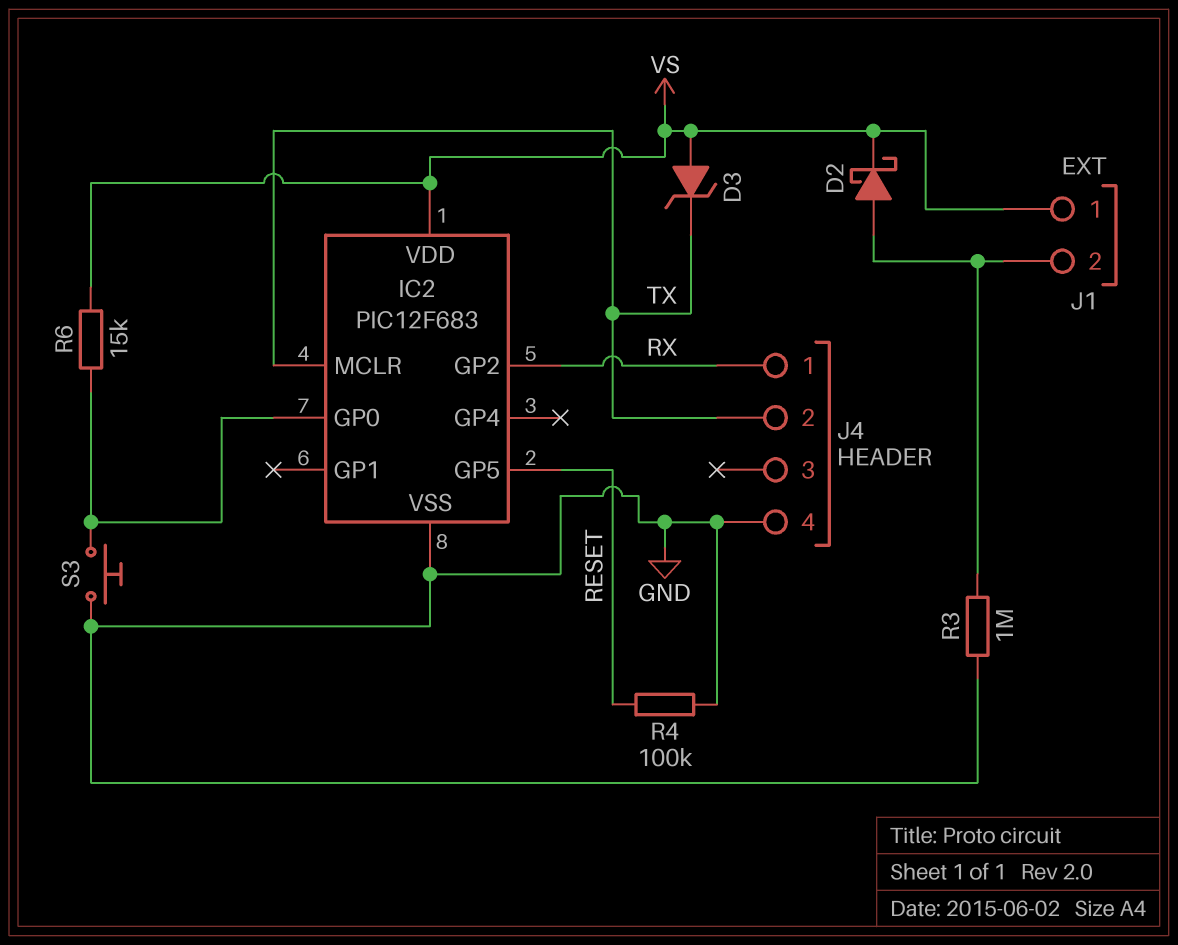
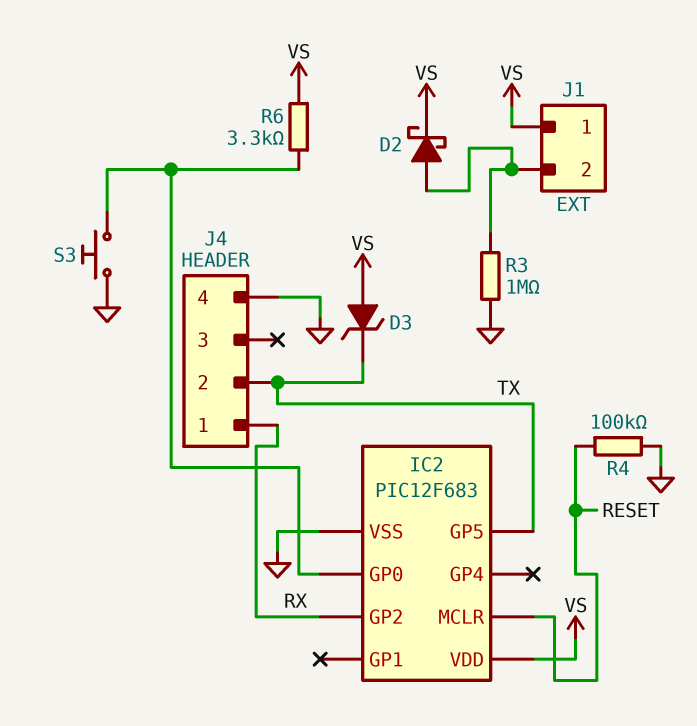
IC2 pin GP5: RESET -> TX
IC2 pin MCLR: TX -> RESET
R6: 15k (IC2/GP0, VS) -> 3.3k (IC2/GP0, VS)

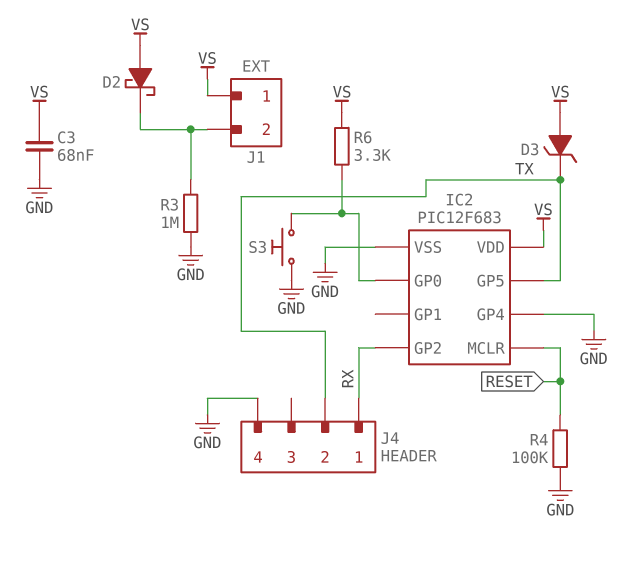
C3: none -> 68nF (GND, VS)
D2: schottky (A J1/2, K VS) -> schottky (A VS, K J1/2)
IC2 pin GP4: none -> GND

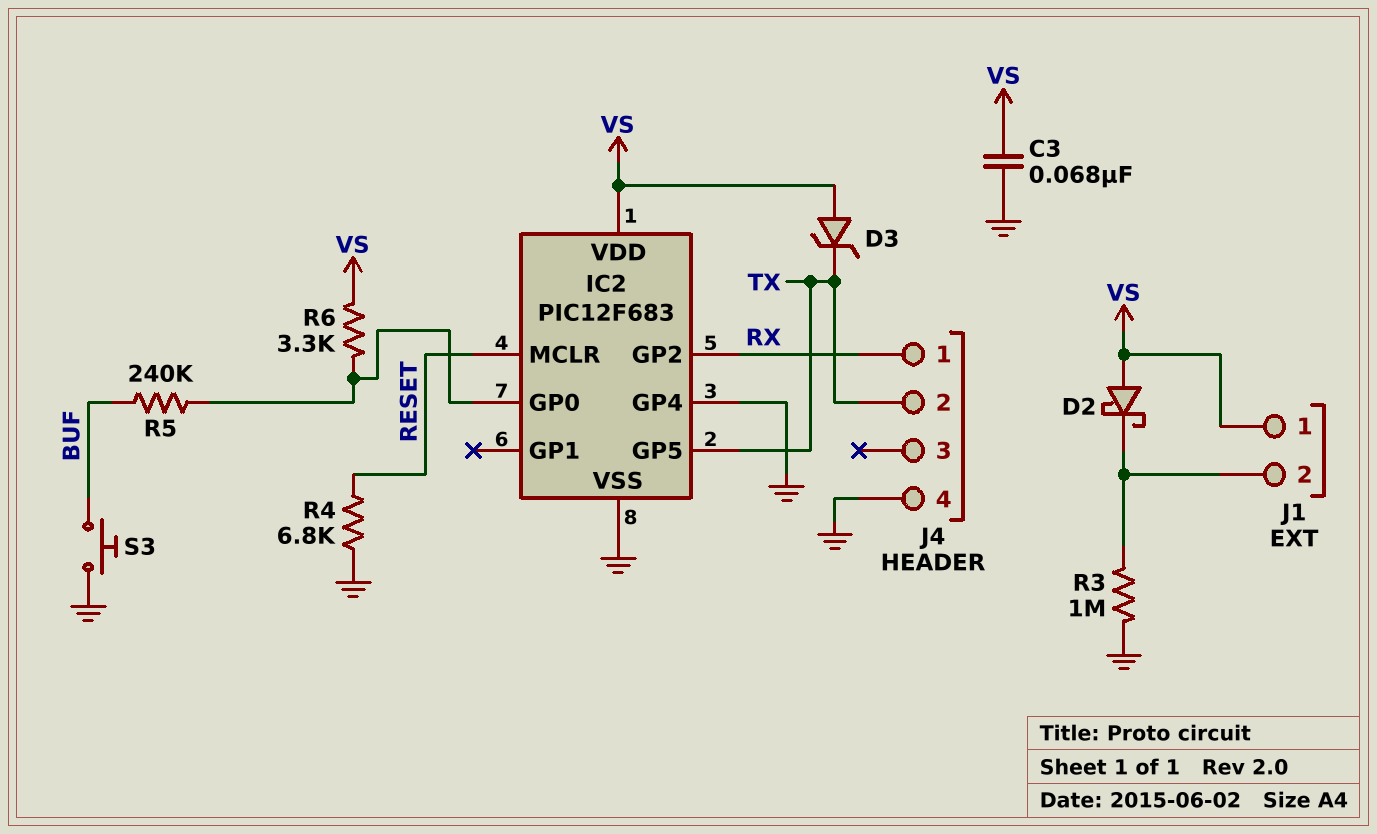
R4: 100k (GND, RESET) -> 6.8k (GND, RESET)
R5: none -> 240k (BUF, IC2/GP0)
S3: button (GND, IC2/GP0) -> button (BUF, GND)

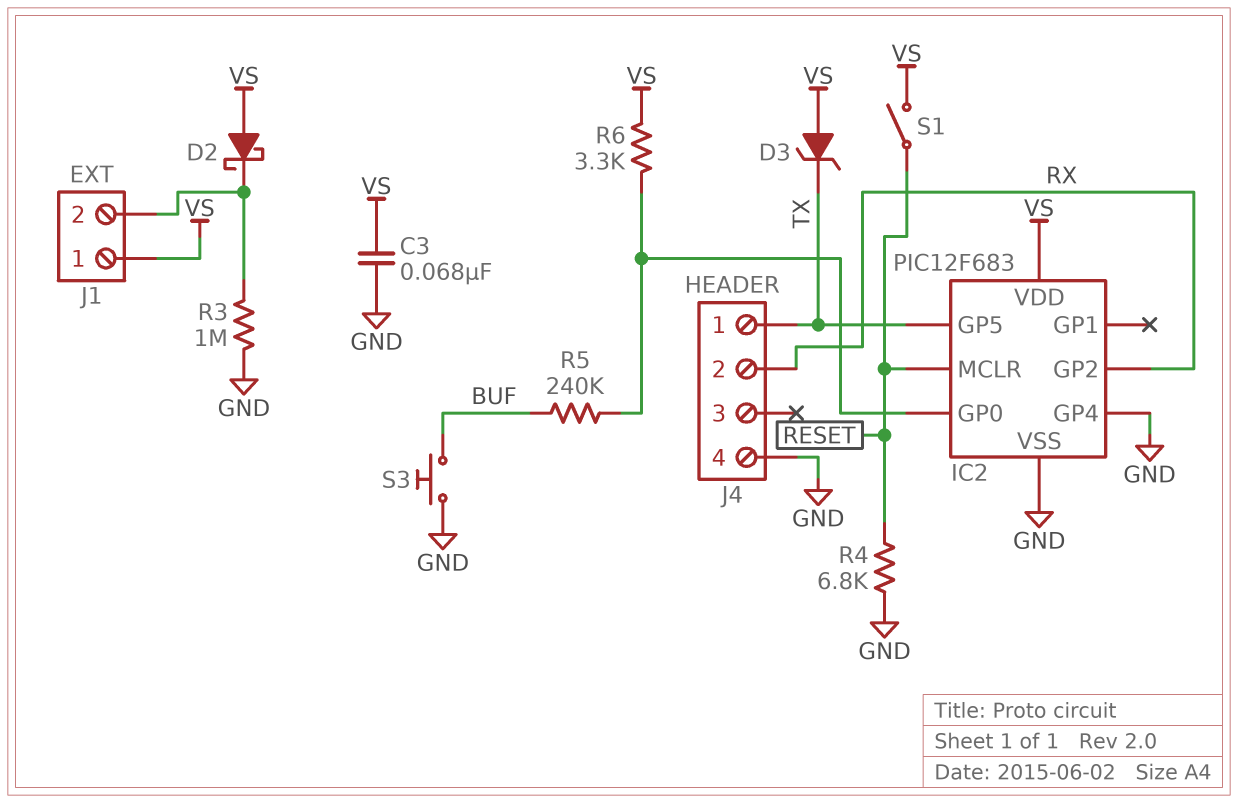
J4 pin 1: RX -> TX
J4 pin 2: TX -> RX
S1: none -> switch (RESET, VS)

